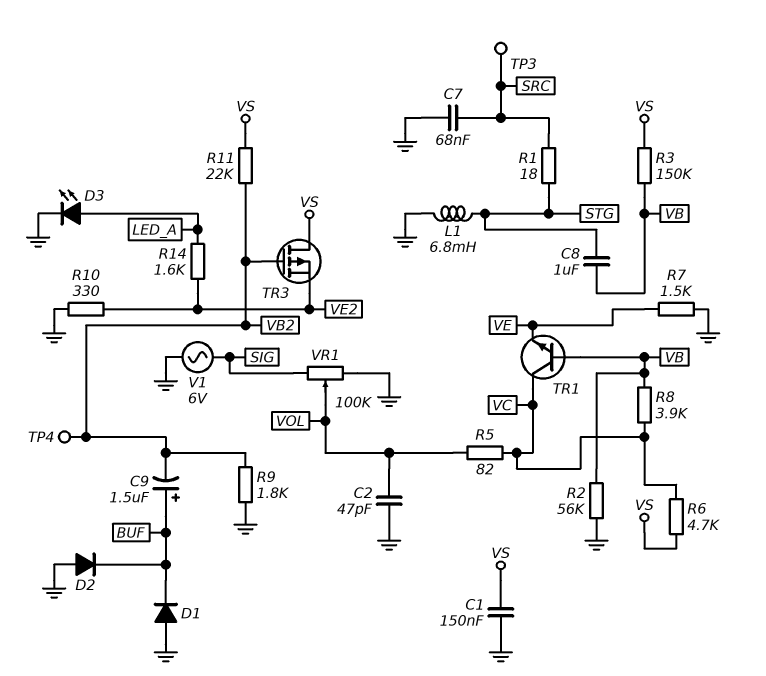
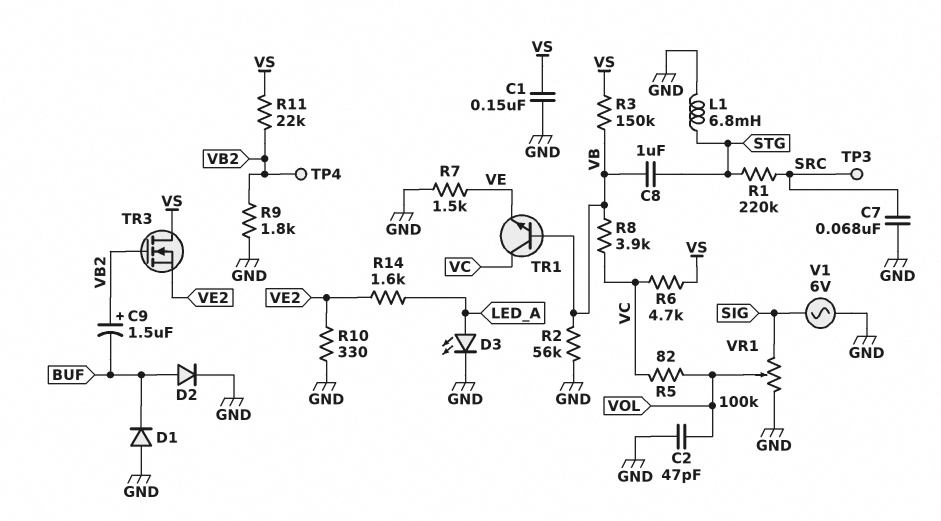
C9: 1.5uF (plus BUF, minus VB2) -> 1.5uF (plus VB2, minus BUF)
D2: diode (A GND, K BUF) -> diode (A BUF, K GND)
R1: 18 (SRC, STG) -> 220k (SRC, STG)
TR3: PMOS (G VB2, D VS, S VE2) -> NMOS (G VB2, D VS, S VE2)

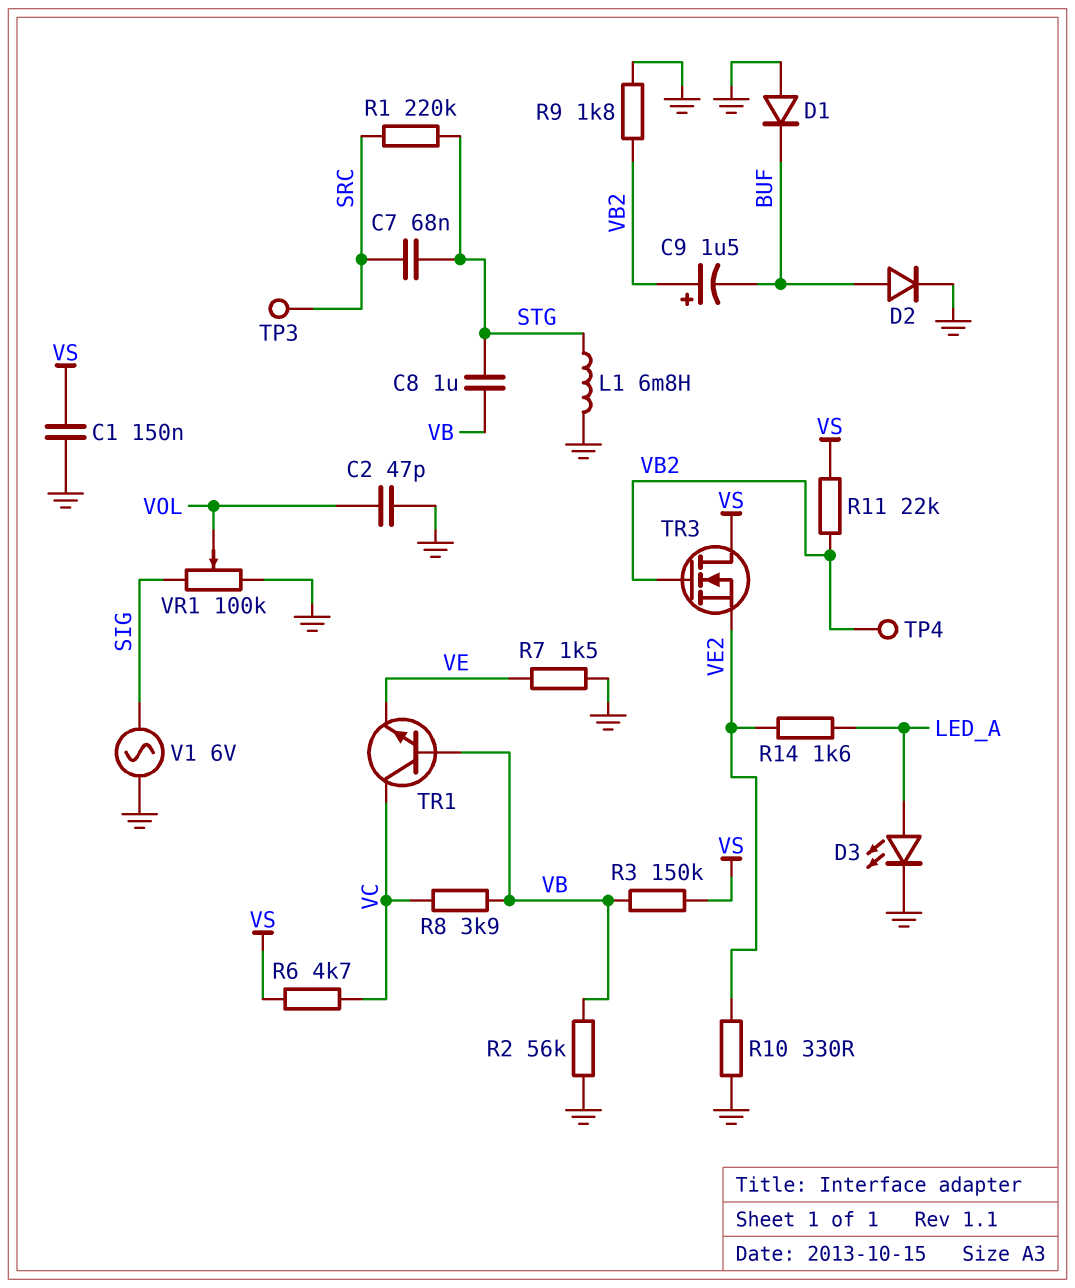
C7: 68nF (GND, SRC) -> 68nF (SRC, STG)
R5: 82 (VC, VOL) -> none

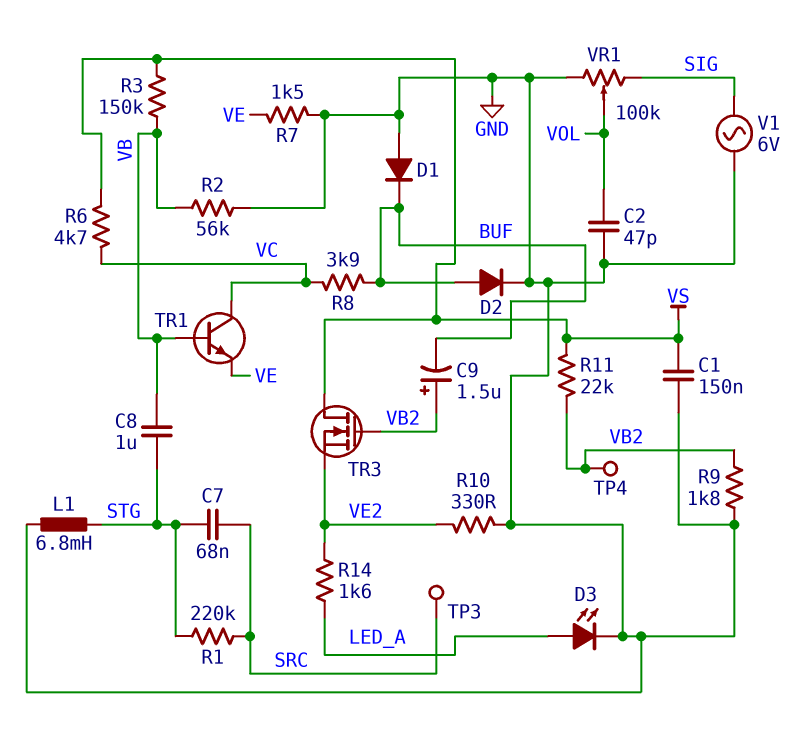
R8: 3.9k (VB, VC) -> 3.9k (BUF, VC)

